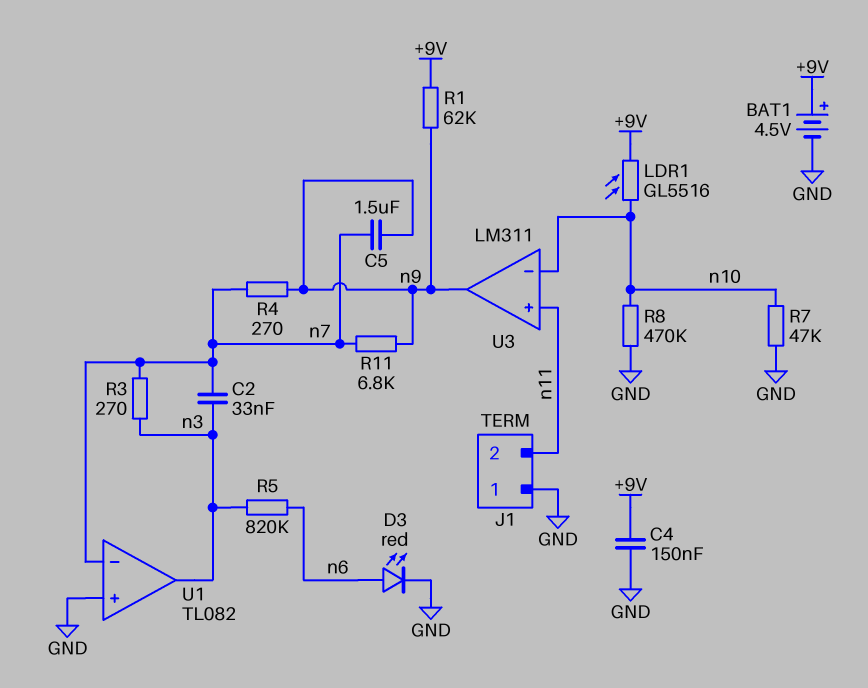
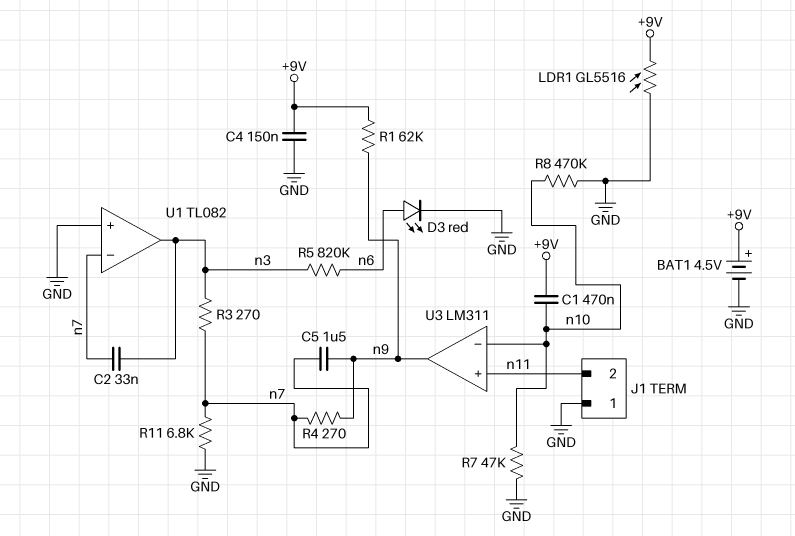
C1: none -> 470nF (+9V, n10)
LDR1: GL5516 (+9V, n10) -> GL5516 (+9V, GND)
R11: 6.8k (n7, n9) -> 6.8k (GND, n7)

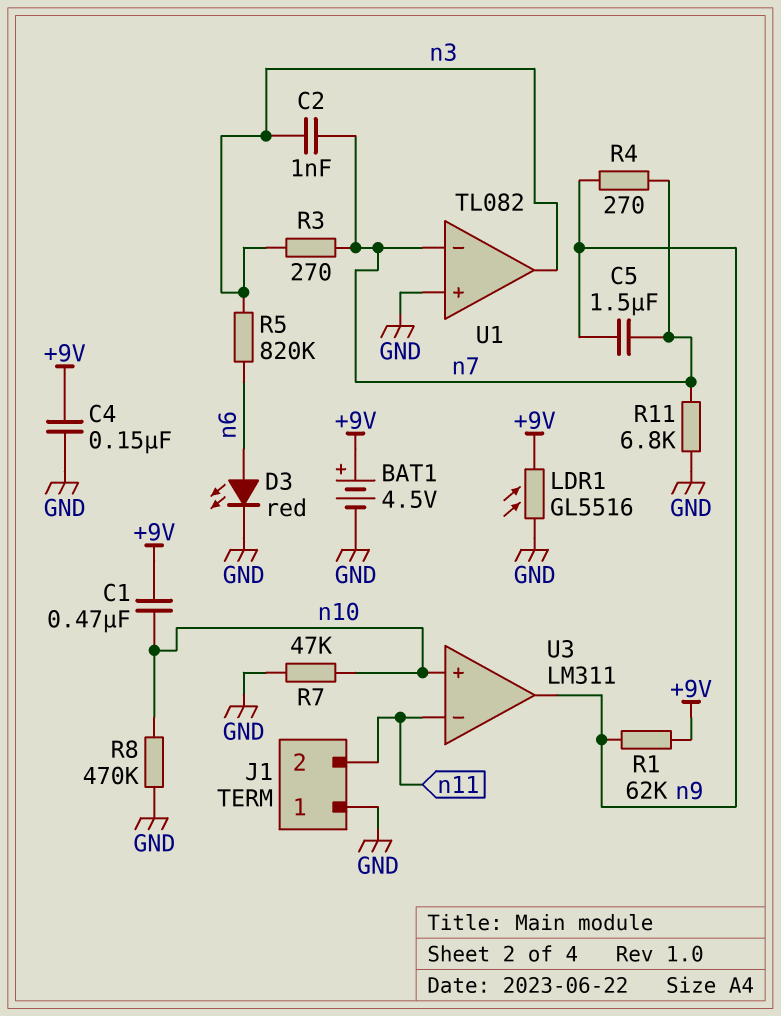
C2: 33nF (n3, n7) -> 1nF (n3, n7)
U3 pin in+: n11 -> n10
U3 pin in-: n10 -> n11

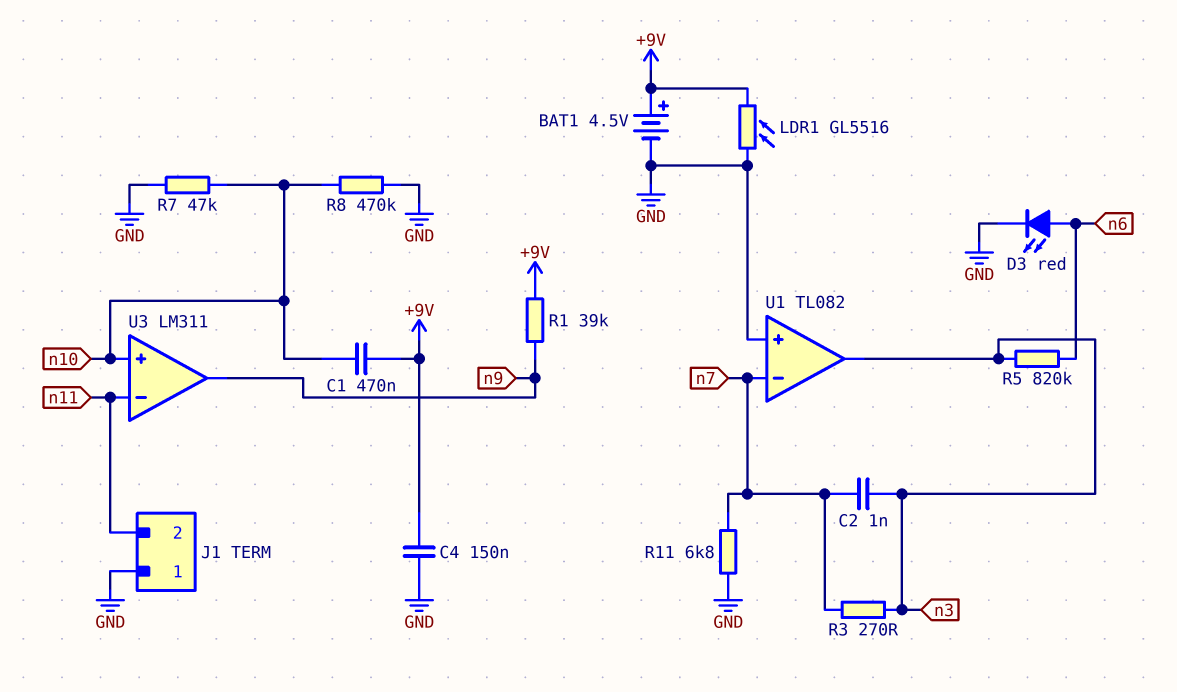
C5: 1.5uF (n7, n9) -> none
R1: 62k (+9V, n9) -> 39k (+9V, n9)
R4: 270 (n7, n9) -> none

